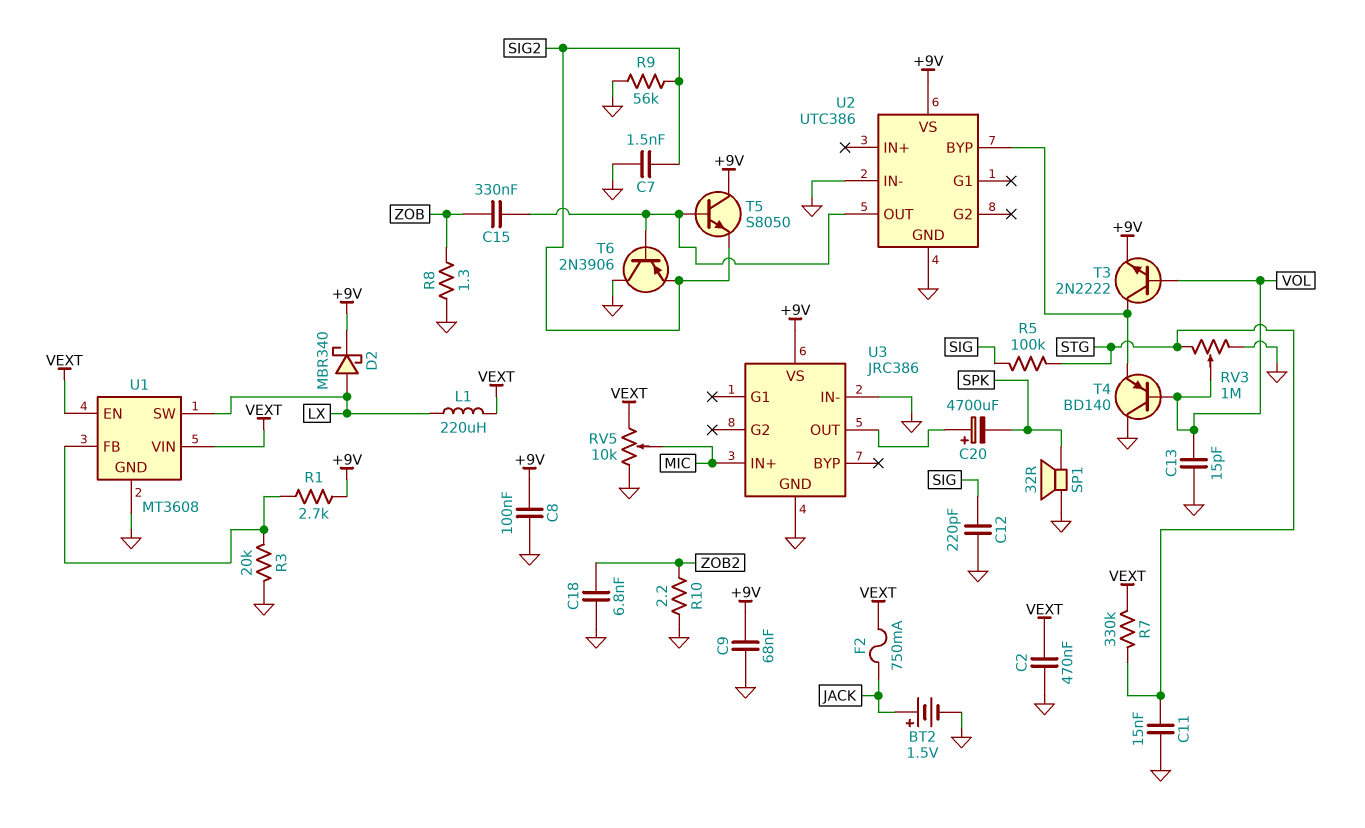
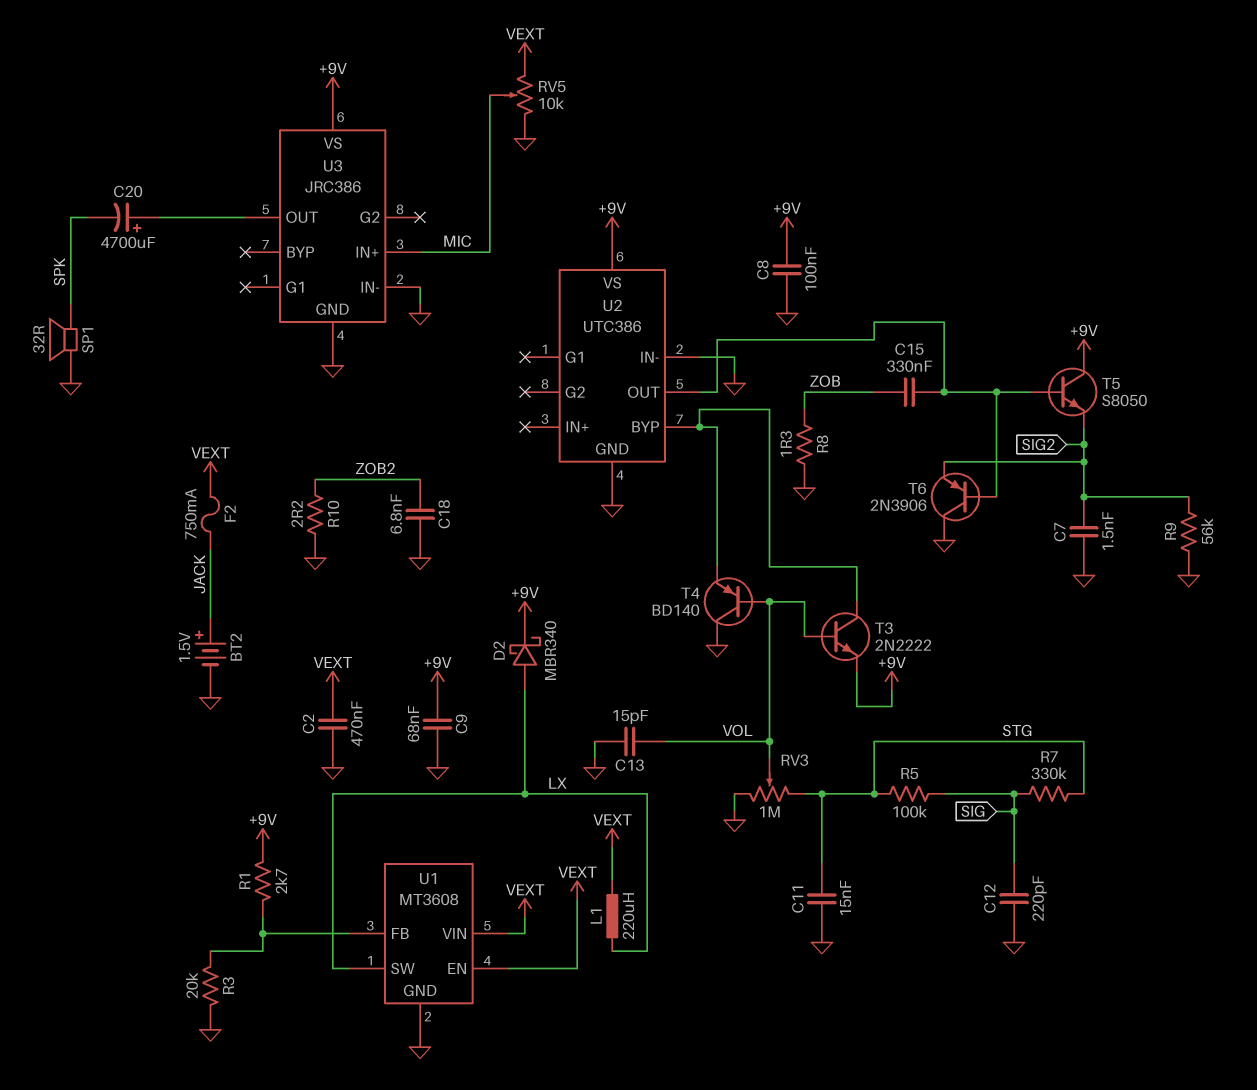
R7: 330k (STG, VEXT) -> 330k (SIG, STG)

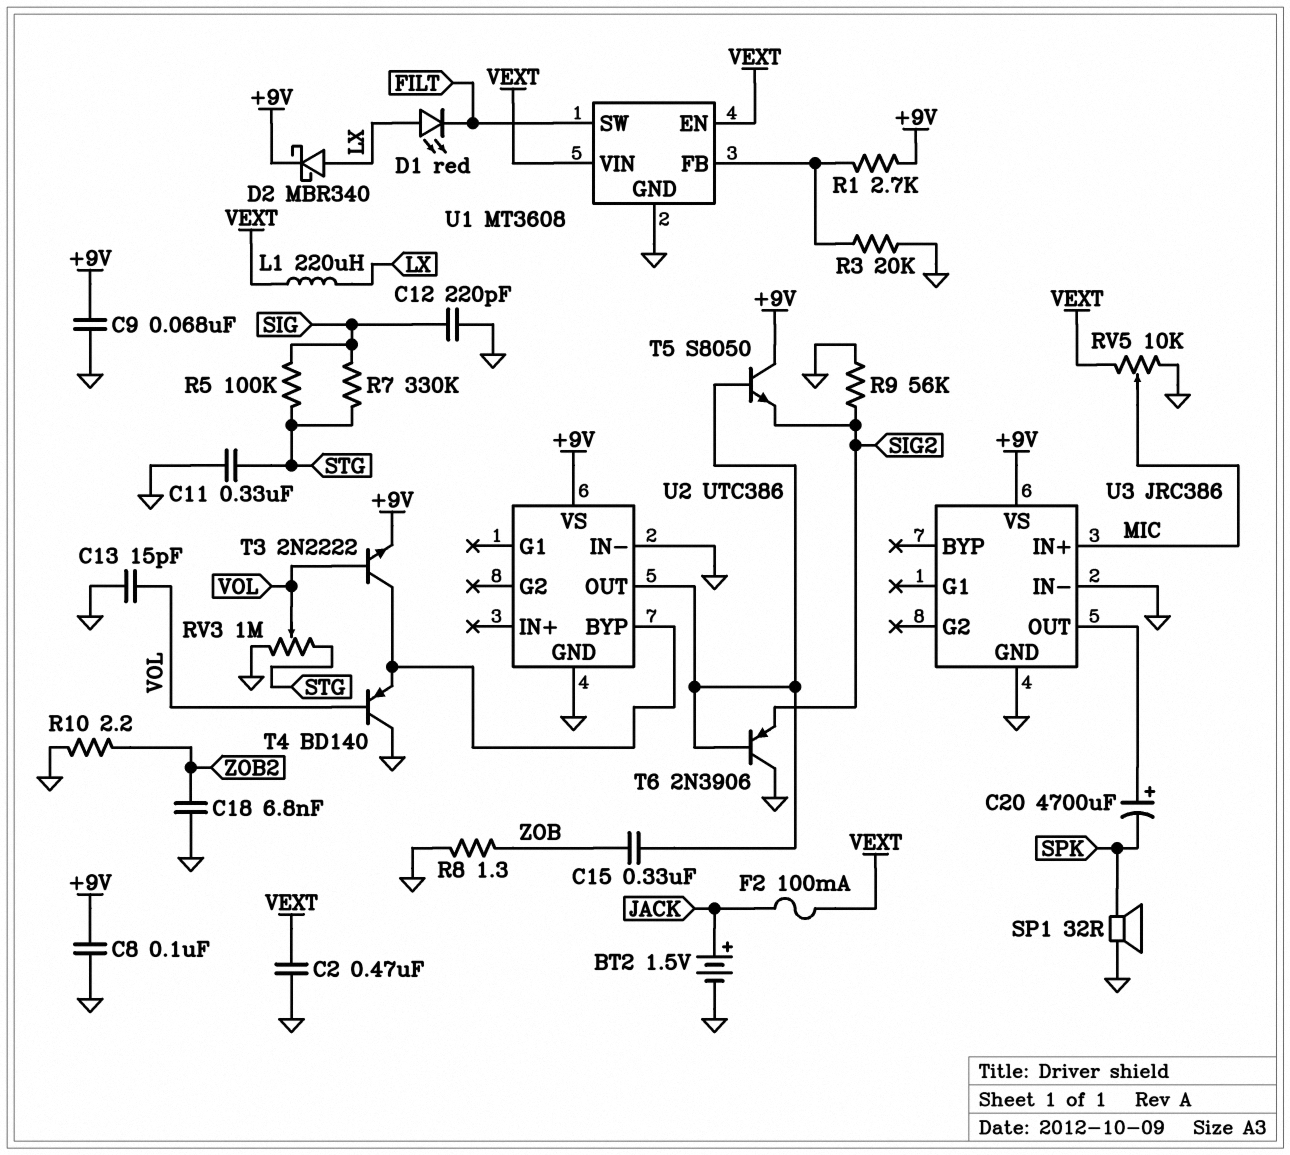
C7: 1.5nF (GND, SIG2) -> none
C11: 15nF (GND, STG) -> 330nF (GND, STG)
D1: none -> LED red (A LX, K FILT)
F2: 750mA (JACK, VEXT) -> 100mA (JACK, VEXT)
U1 pin SW: LX -> FILT

